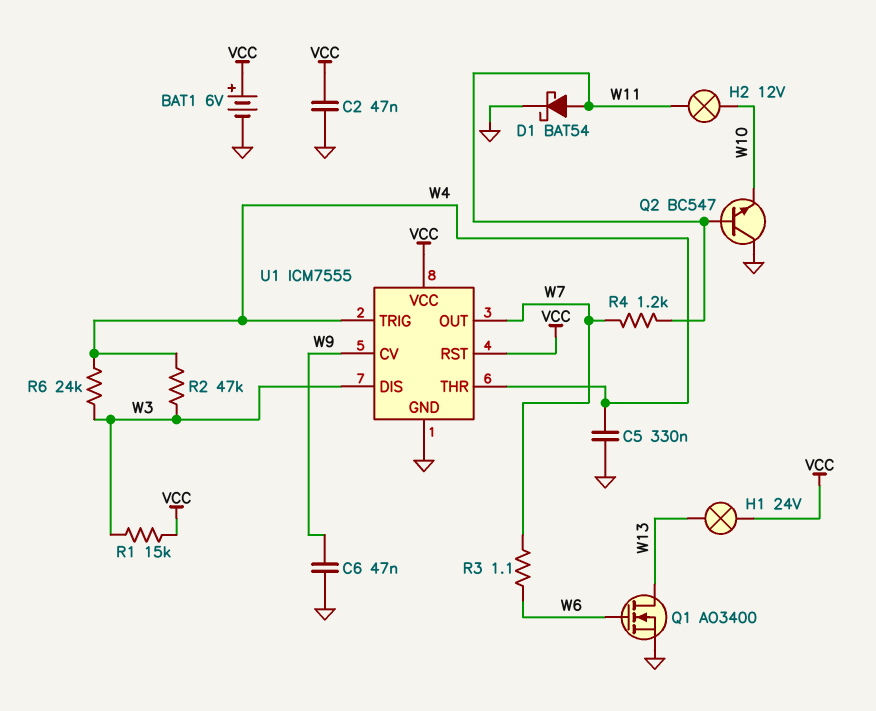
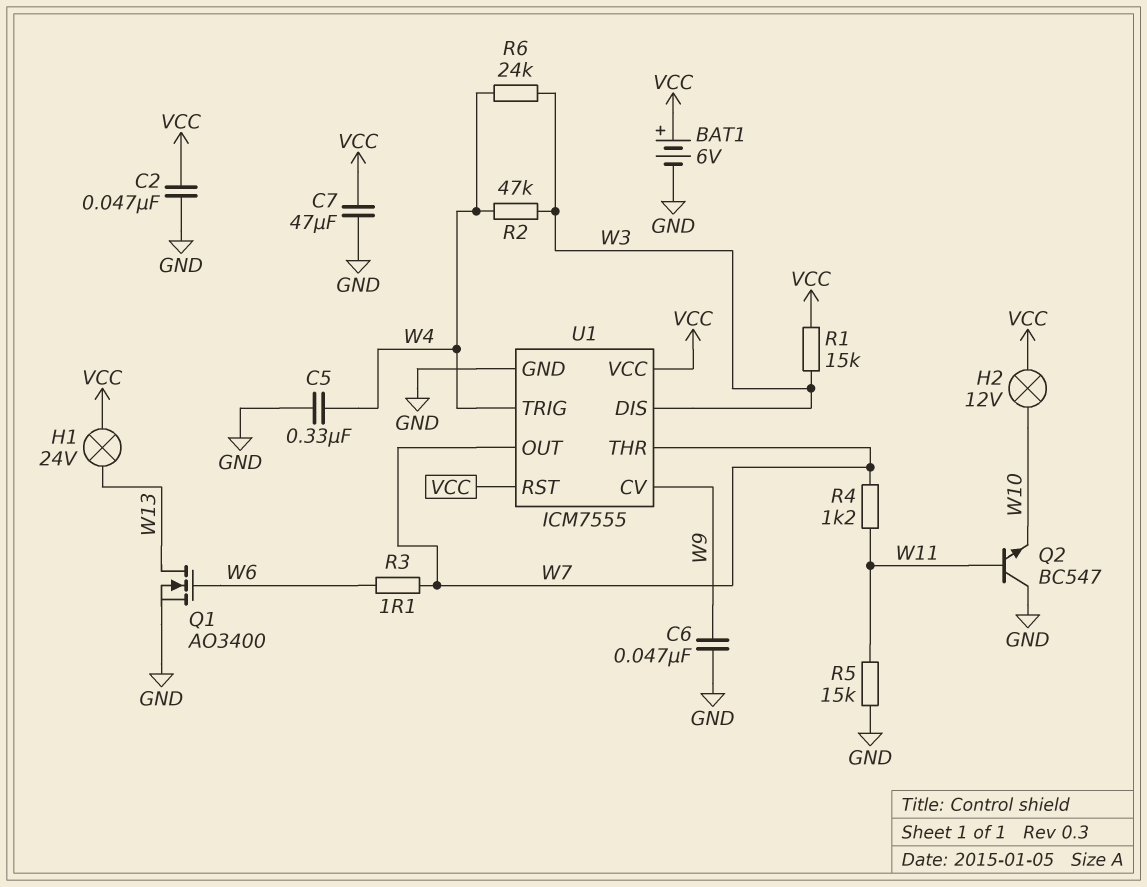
C7: none -> 47uF (GND, VCC)
D1: schottky BAT54 (A W11, K GND) -> none
H2: lamp 12V (W10, W11) -> lamp 12V (VCC, W10)
R5: none -> 15k (GND, W11)
U1 pin THR: W4 -> W7

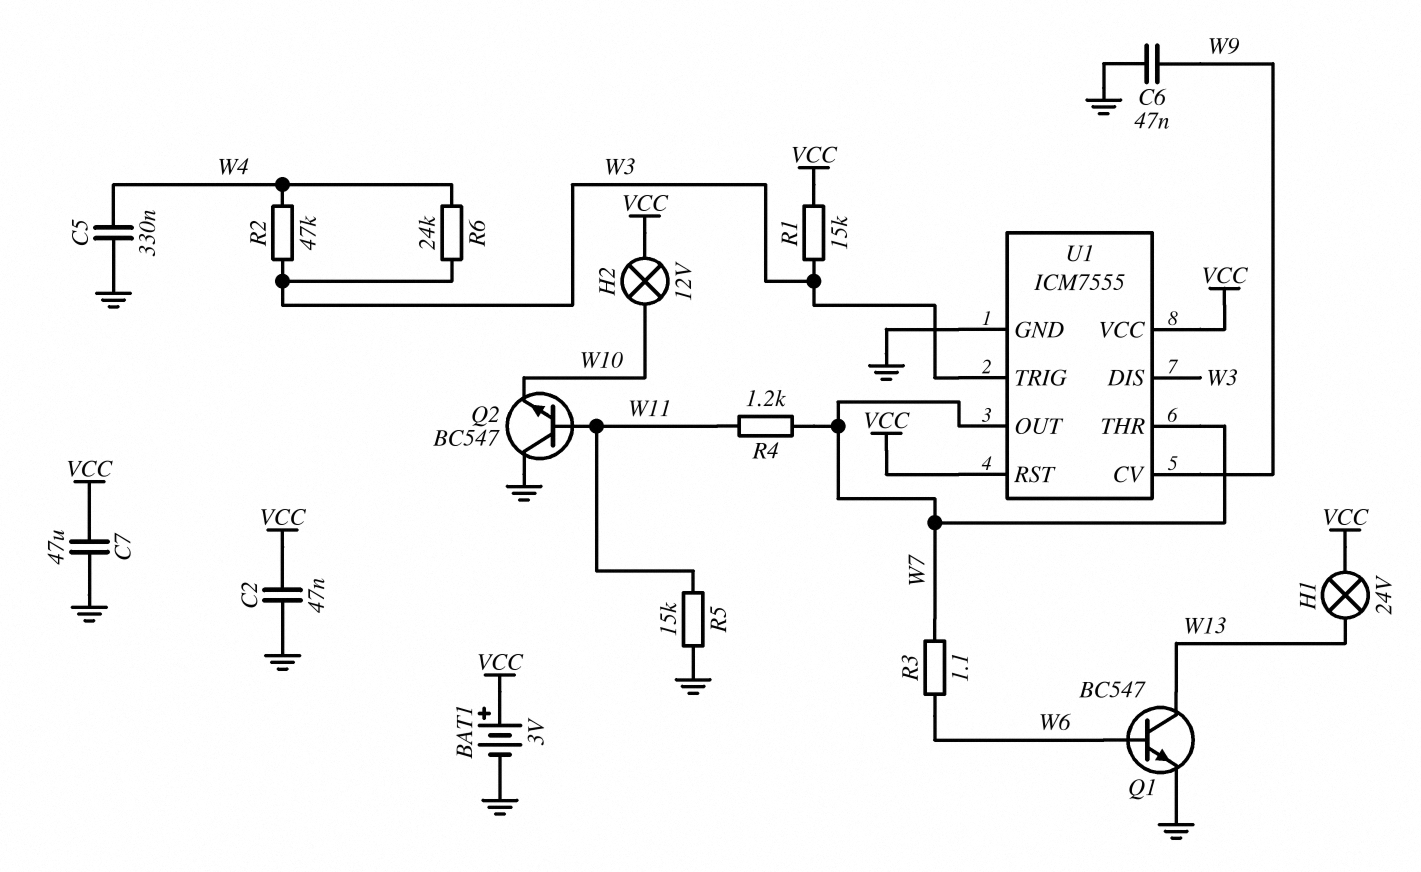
BAT1: 6V (plus VCC, minus GND) -> 3V (plus VCC, minus GND)
Q1: NMOS AO3400 (G W6, D W13, S GND) -> NPN BC547 (B W6, C W13, E GND)
U1 pin TRIG: W4 -> W3

